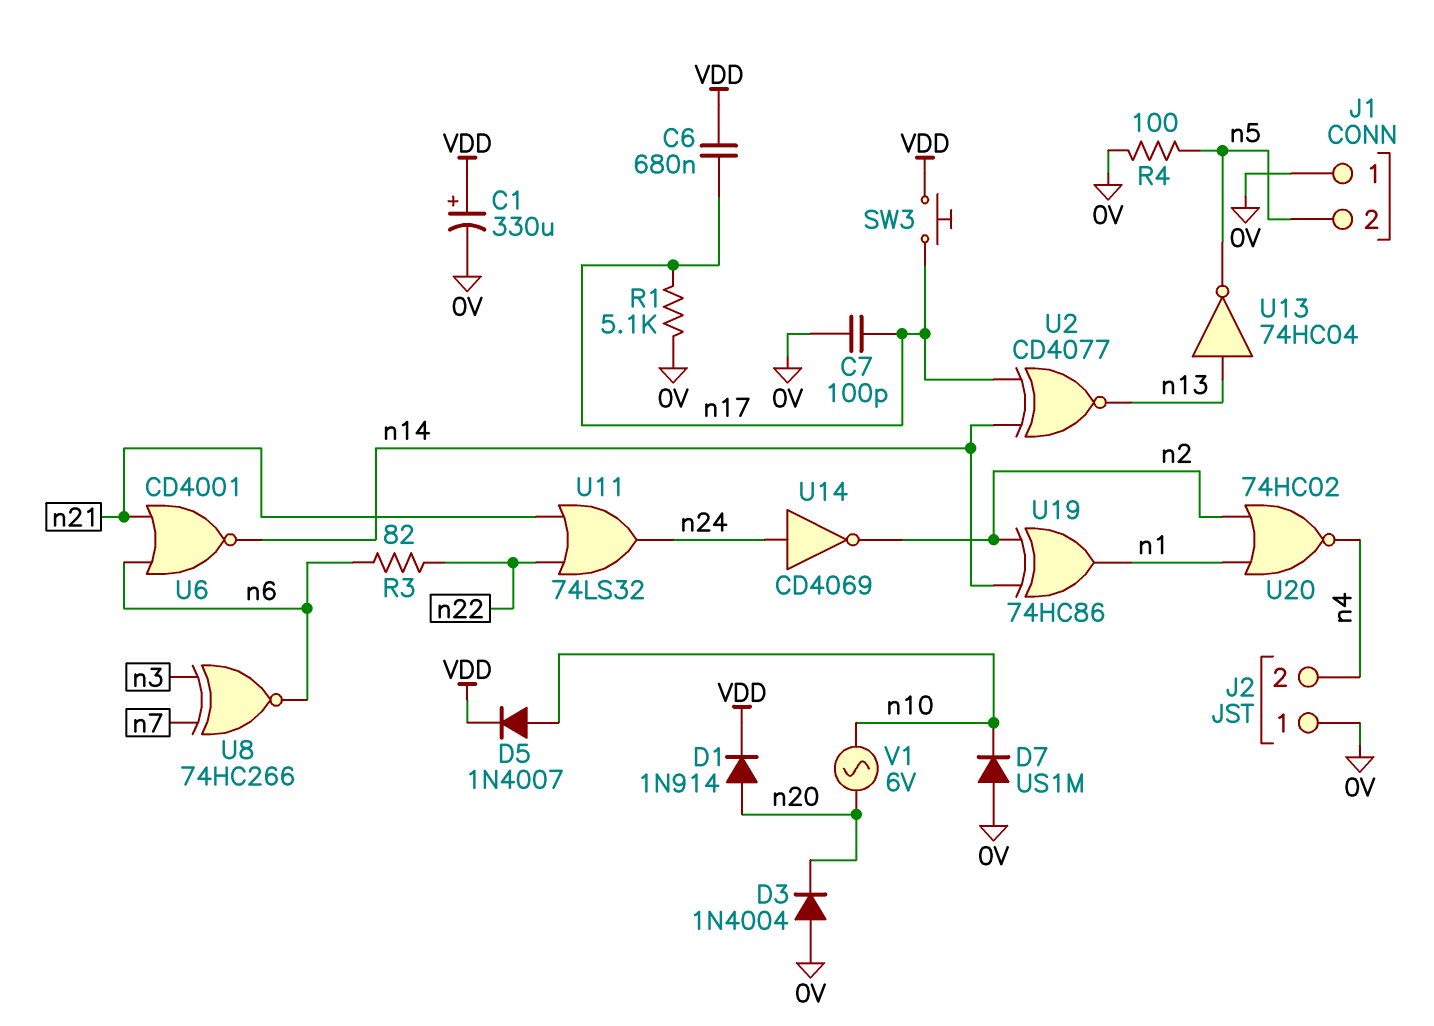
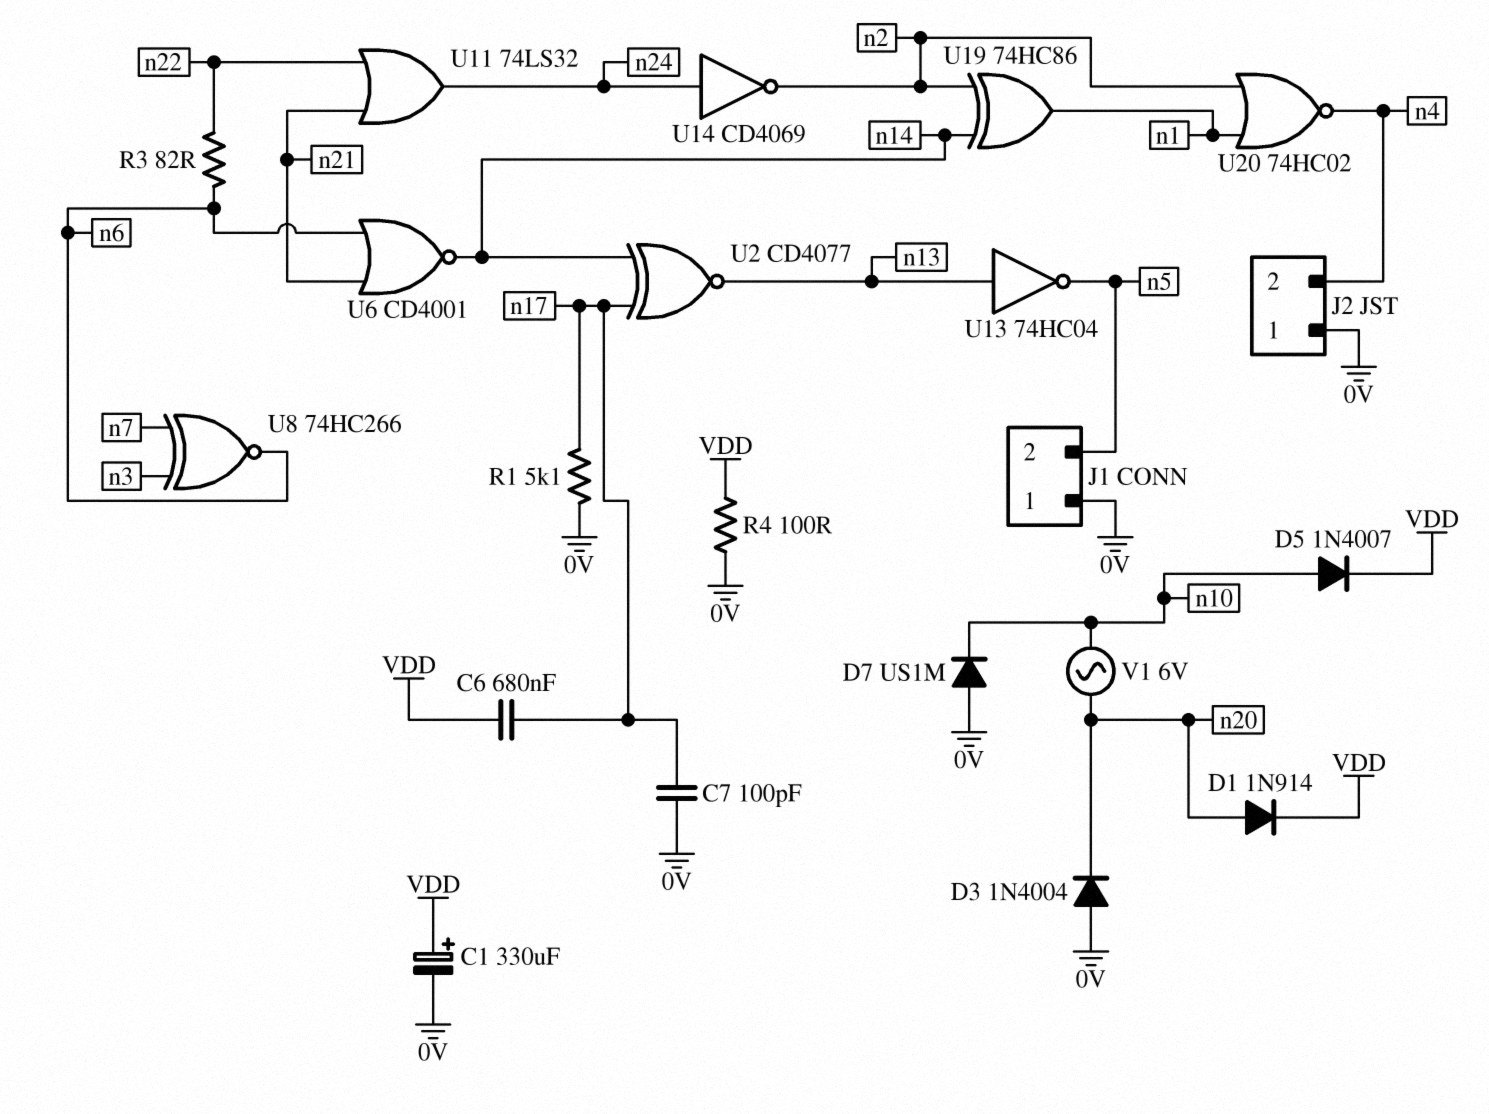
R4: 100 (0V, n5) -> 100 (0V, VDD)
SW3: button (VDD, n17) -> none

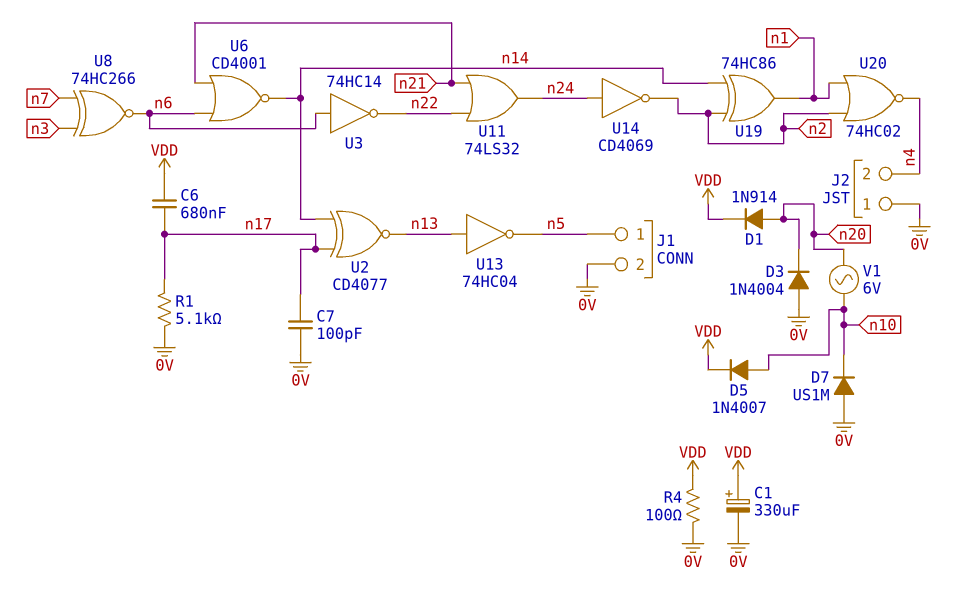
J1 pin 1: 0V -> n5
J1 pin 2: n5 -> 0V
R3: 82 (n6, n22) -> none
U3: none -> NOT 74HC14 (in n6, out n22)

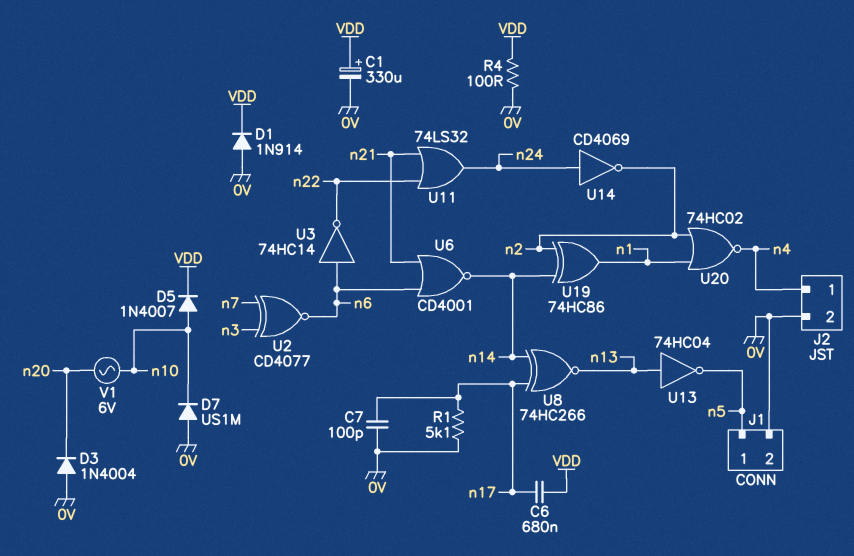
D1: diode 1N914 (A n20, K VDD) -> diode 1N914 (A 0V, K VDD)
J2 pin 1: 0V -> n4
J2 pin 2: n4 -> 0V
U2: XNOR CD4077 (in n14, in n17, out n13) -> XNOR CD4077 (in n3, in n7, out n6)
U8: XNOR 74HC266 (in n3, in n7, out n6) -> XNOR 74HC266 (in n14, in n17, out n13)

